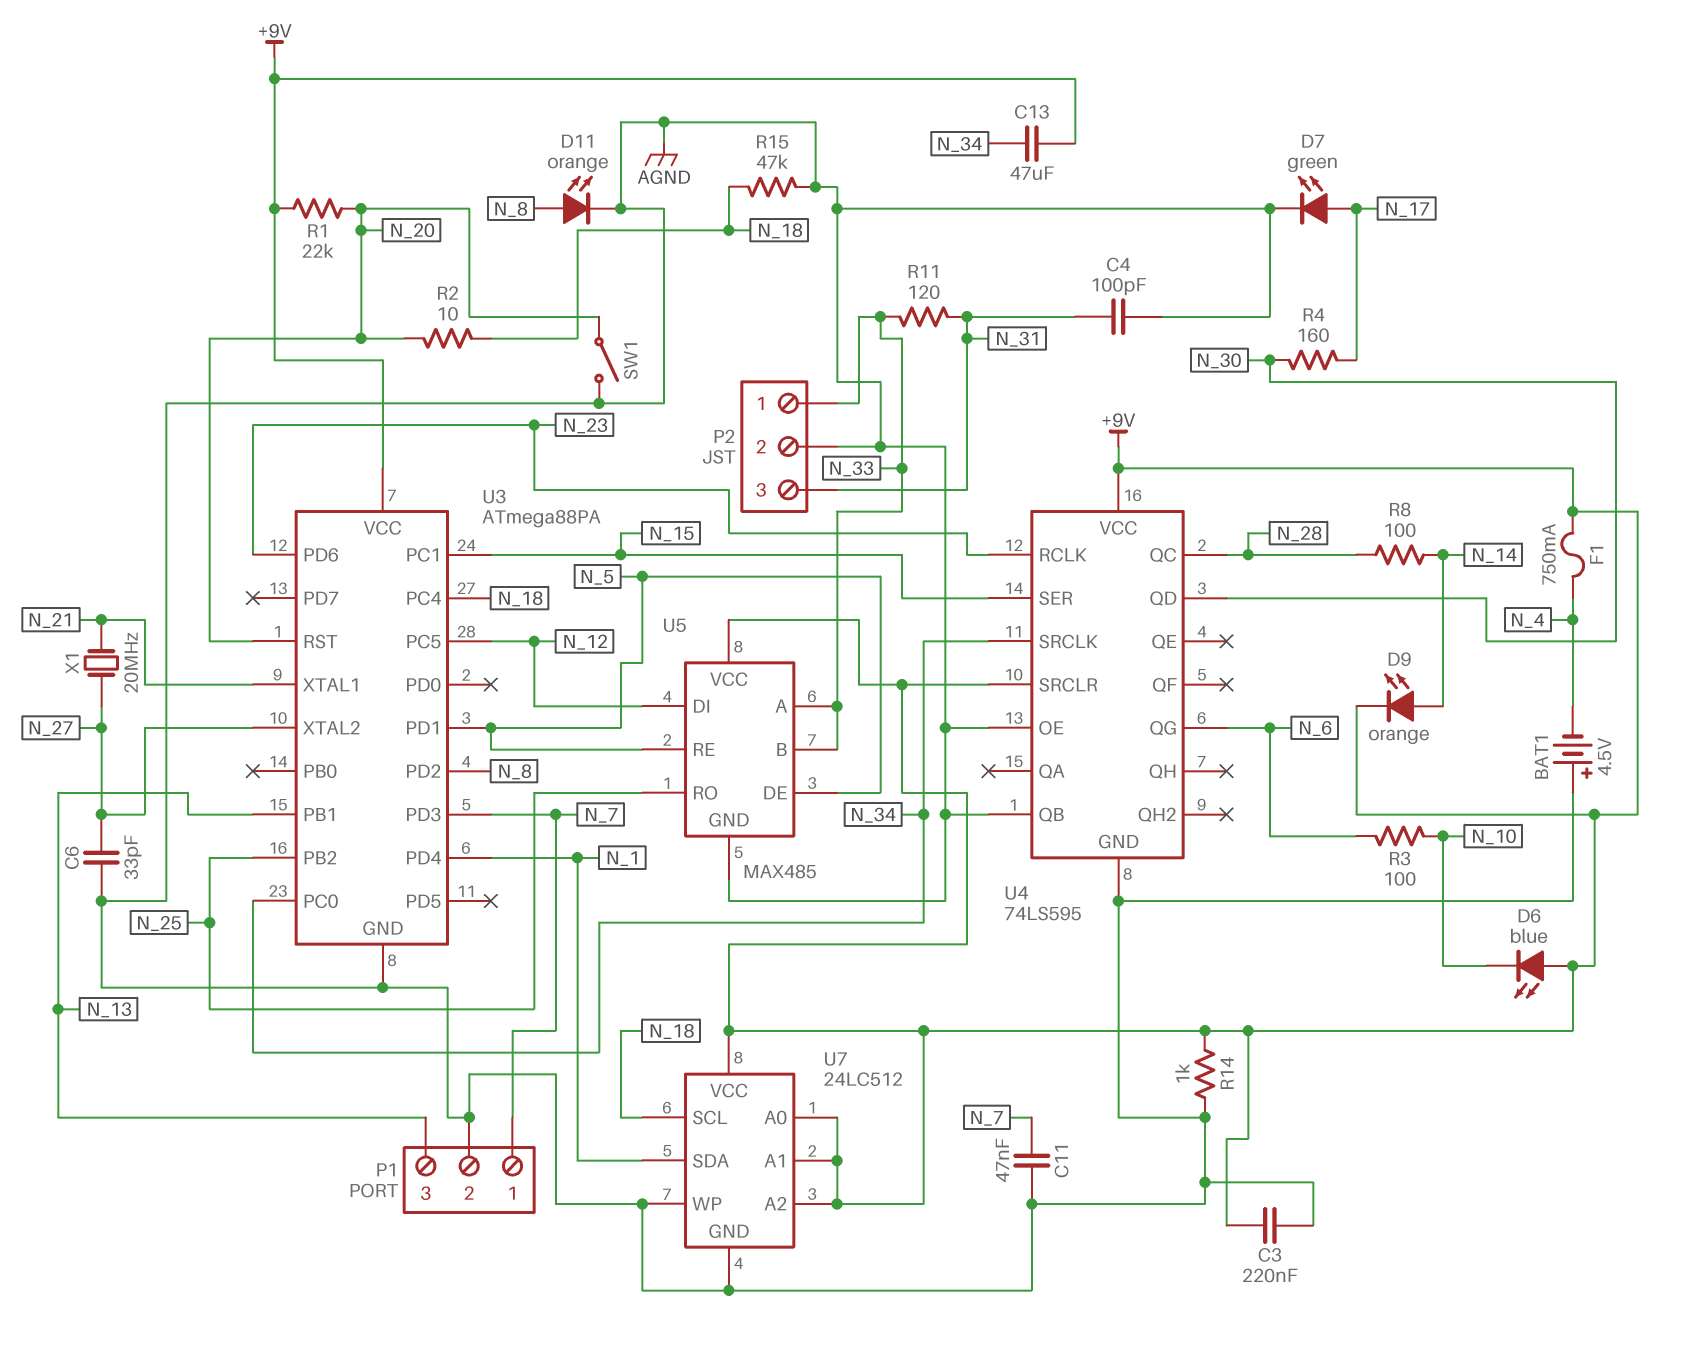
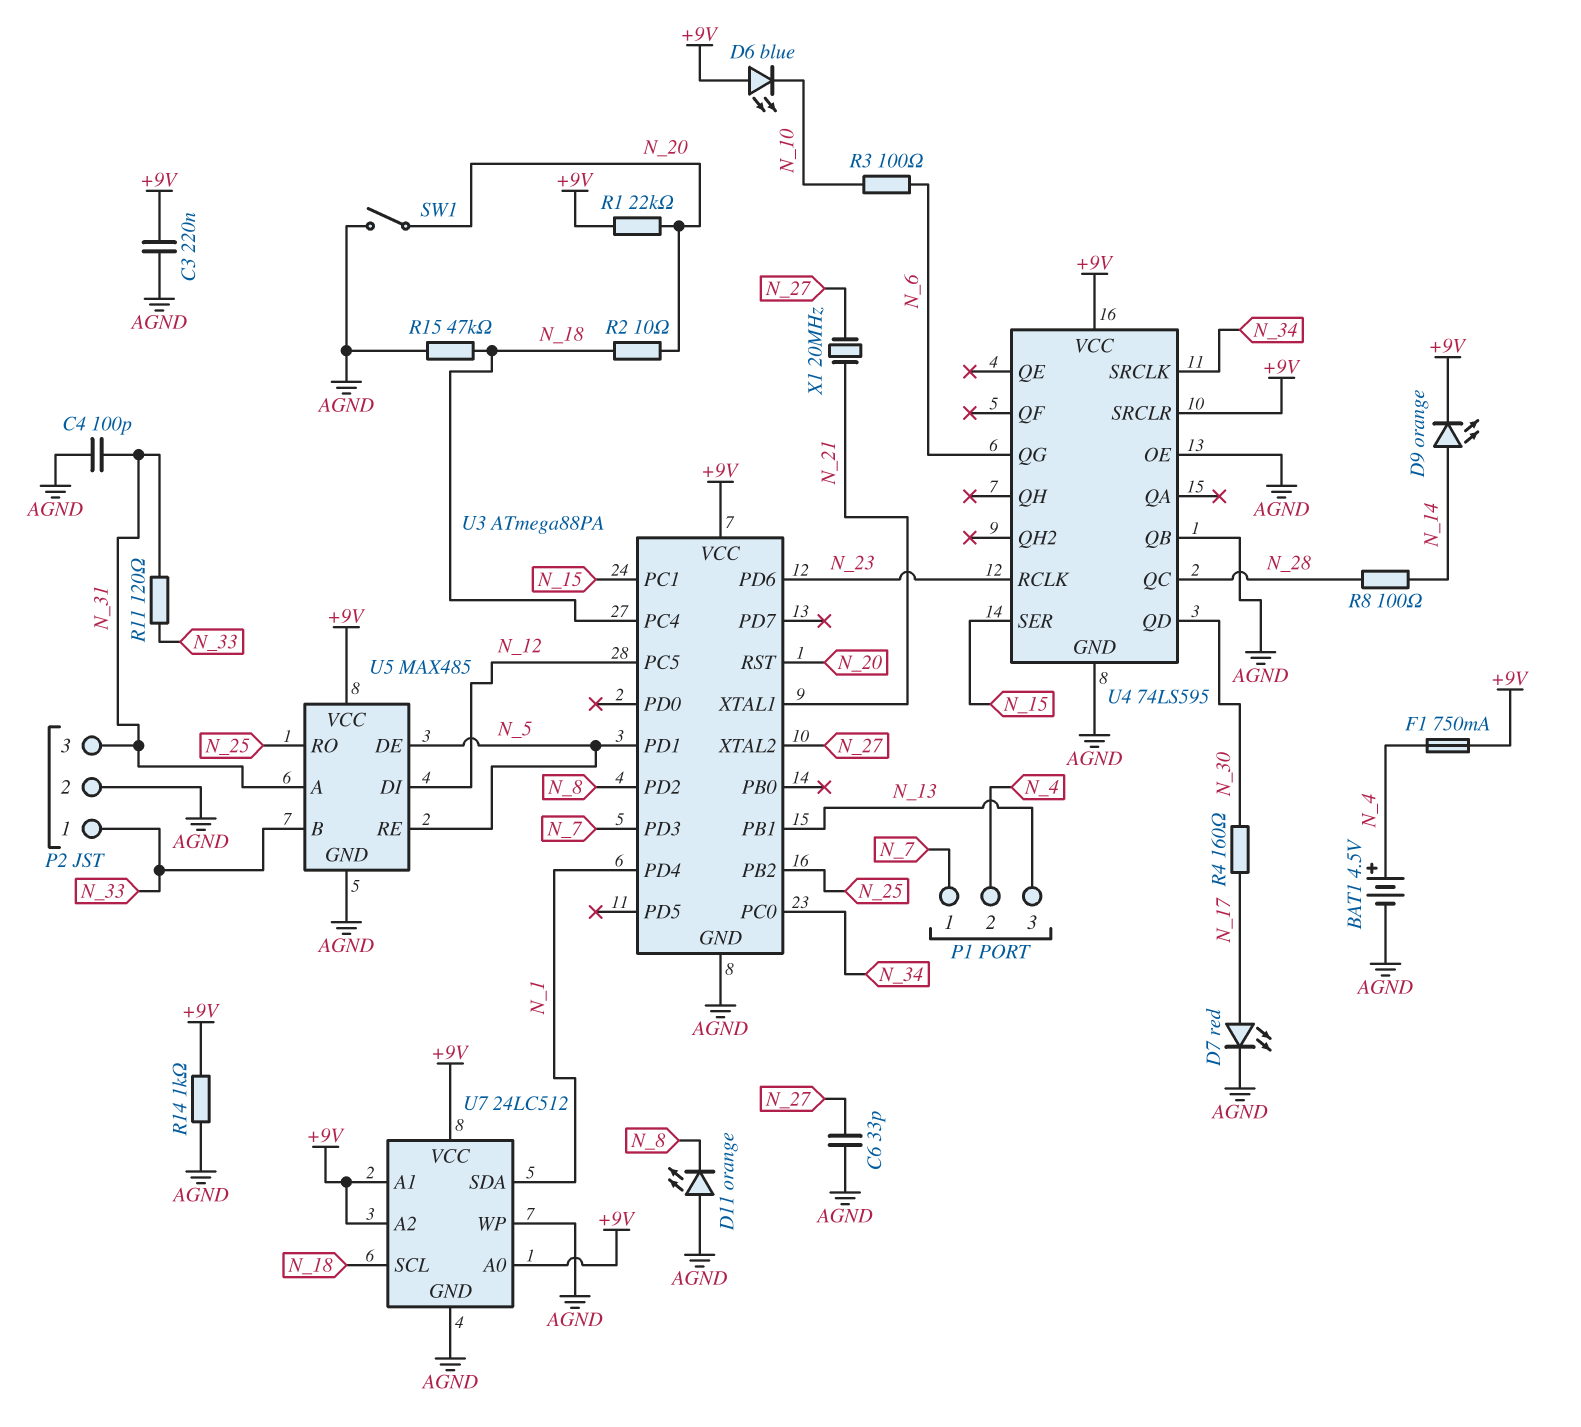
BAT1: 4.5V (plus AGND, minus N_4) -> 4.5V (plus N_4, minus AGND)
C11: 47nF (AGND, N_7) -> none
C13: 47uF (+9V, N_34) -> none
D7: LED green (A N_17, K AGND) -> LED red (A N_17, K AGND)
D11: LED orange (A N_8, K AGND) -> LED orange (A AGND, K N_8)
P1 pin 2: AGND -> N_4
U5 pin A: N_33 -> N_31

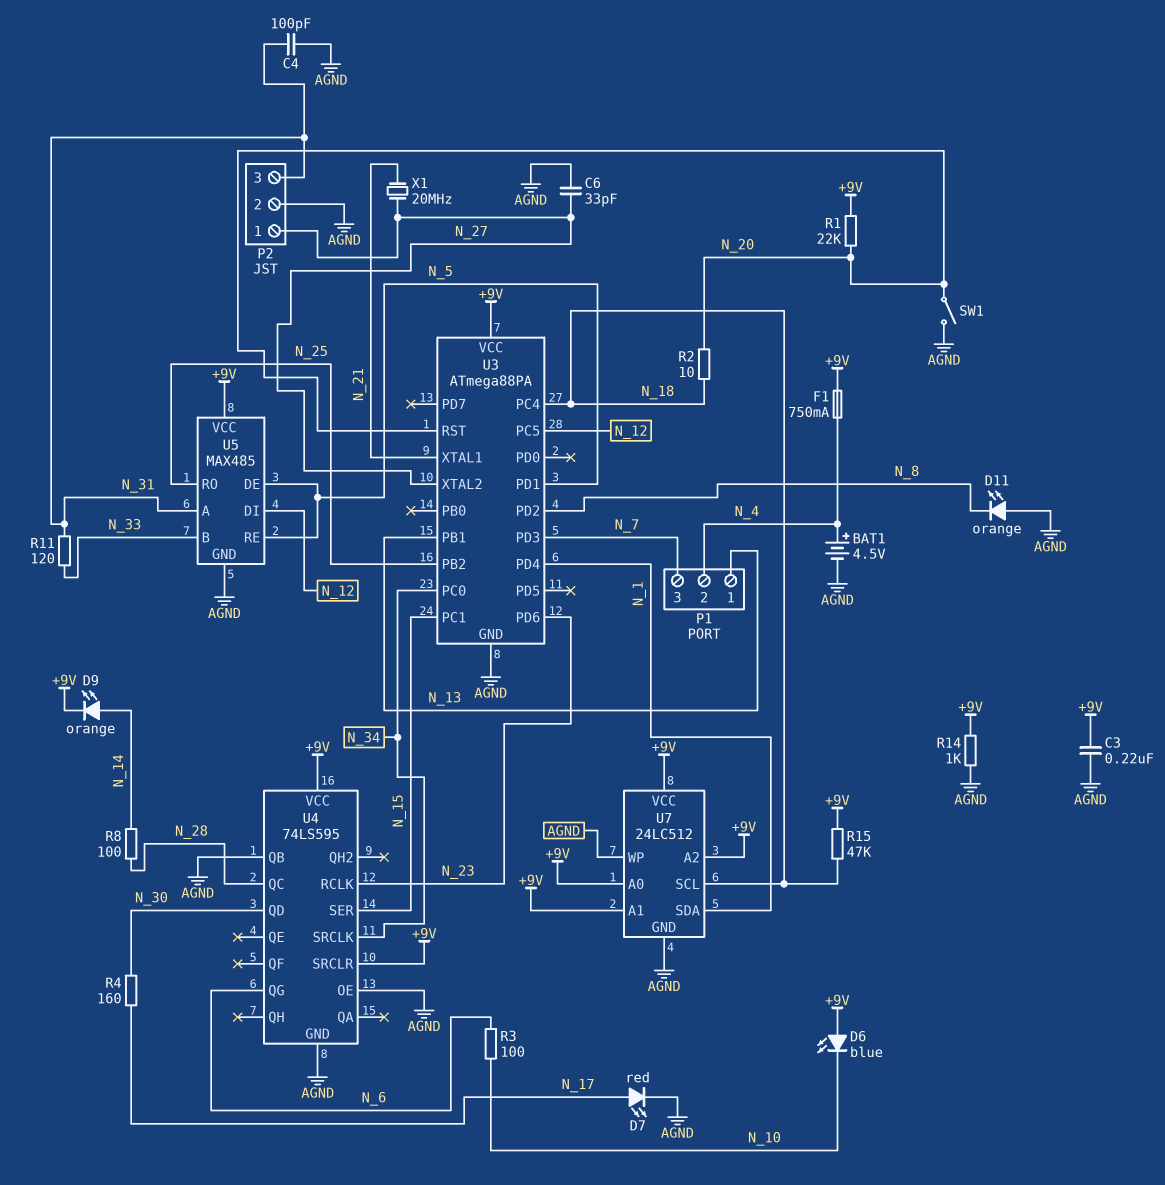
P1 pin 1: N_7 -> N_13
P1 pin 3: N_13 -> N_7
P2 pin 1: N_33 -> N_27
R15: 47k (AGND, N_18) -> 47k (+9V, N_18)

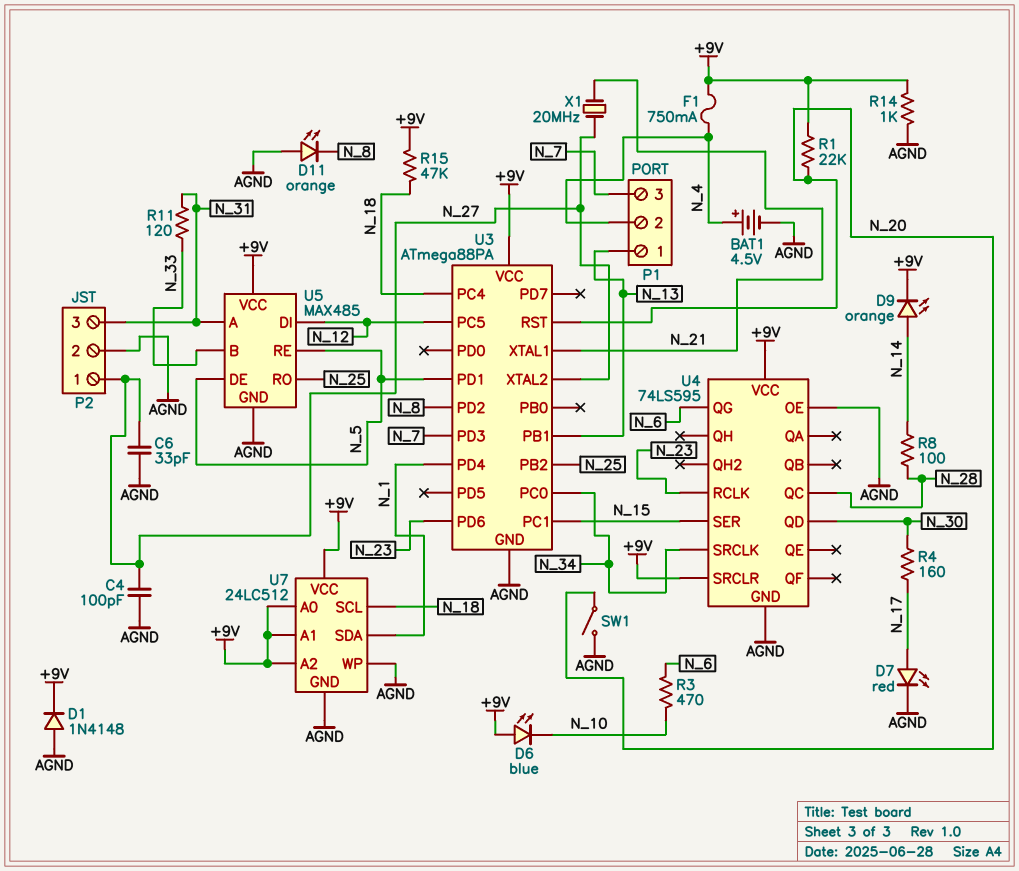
C3: 220nF (+9V, AGND) -> none
C4: 100pF (AGND, N_31) -> 100pF (AGND, N_27)
D1: none -> diode 1N4148 (A AGND, K +9V)
R2: 10 (N_18, N_20) -> none
R3: 100 (N_6, N_10) -> 470 (N_6, N_10)
U4 pin QB: AGND -> none

